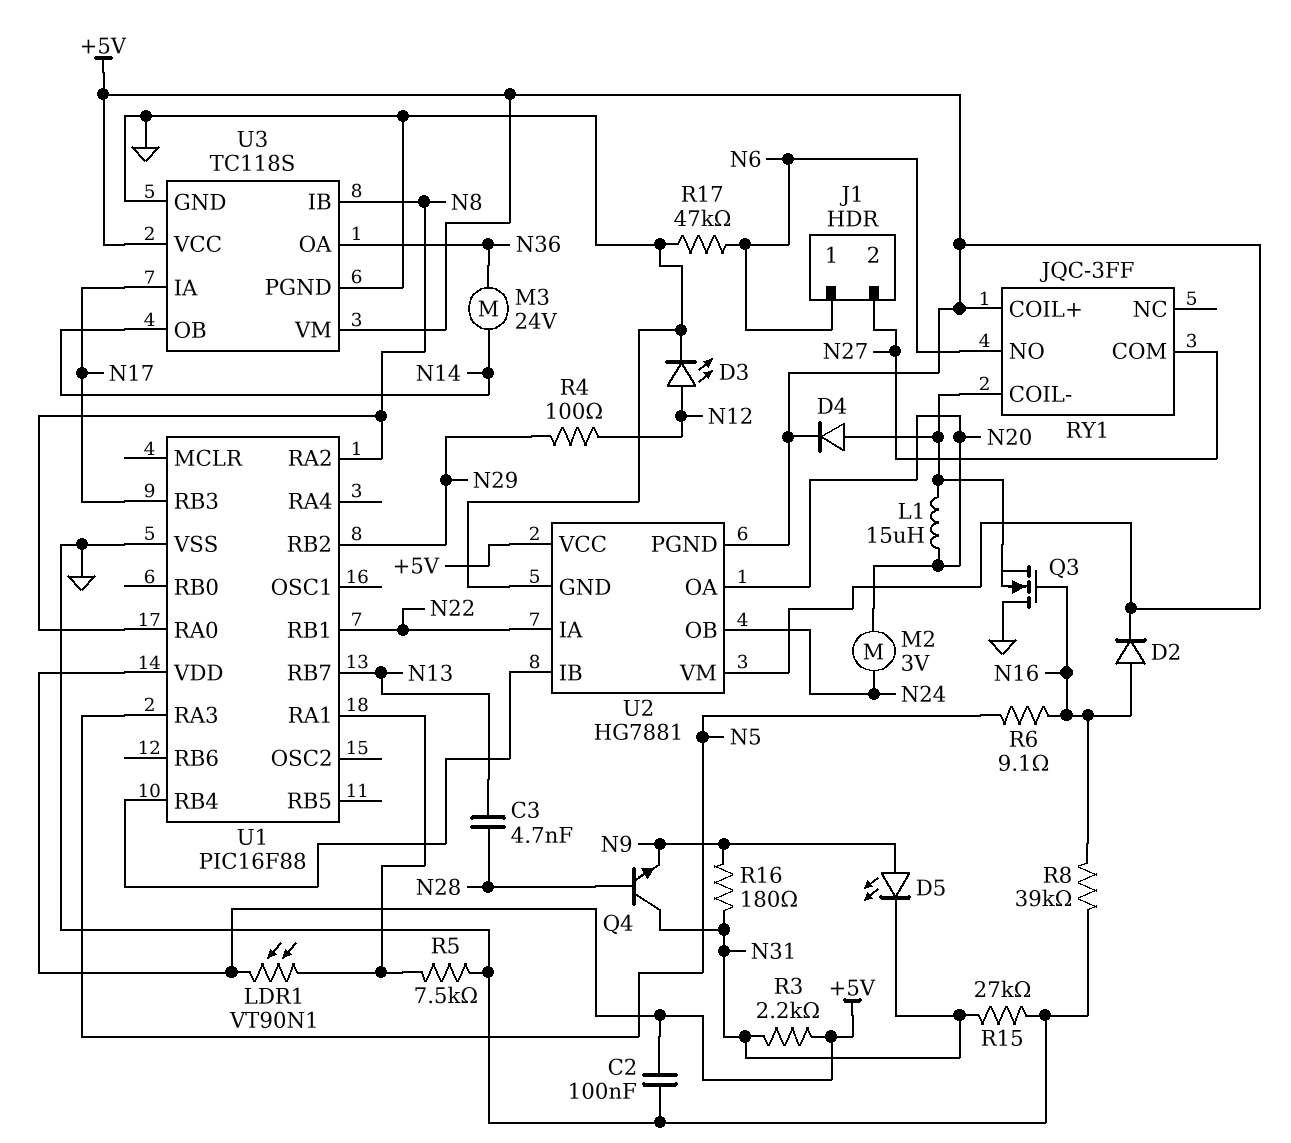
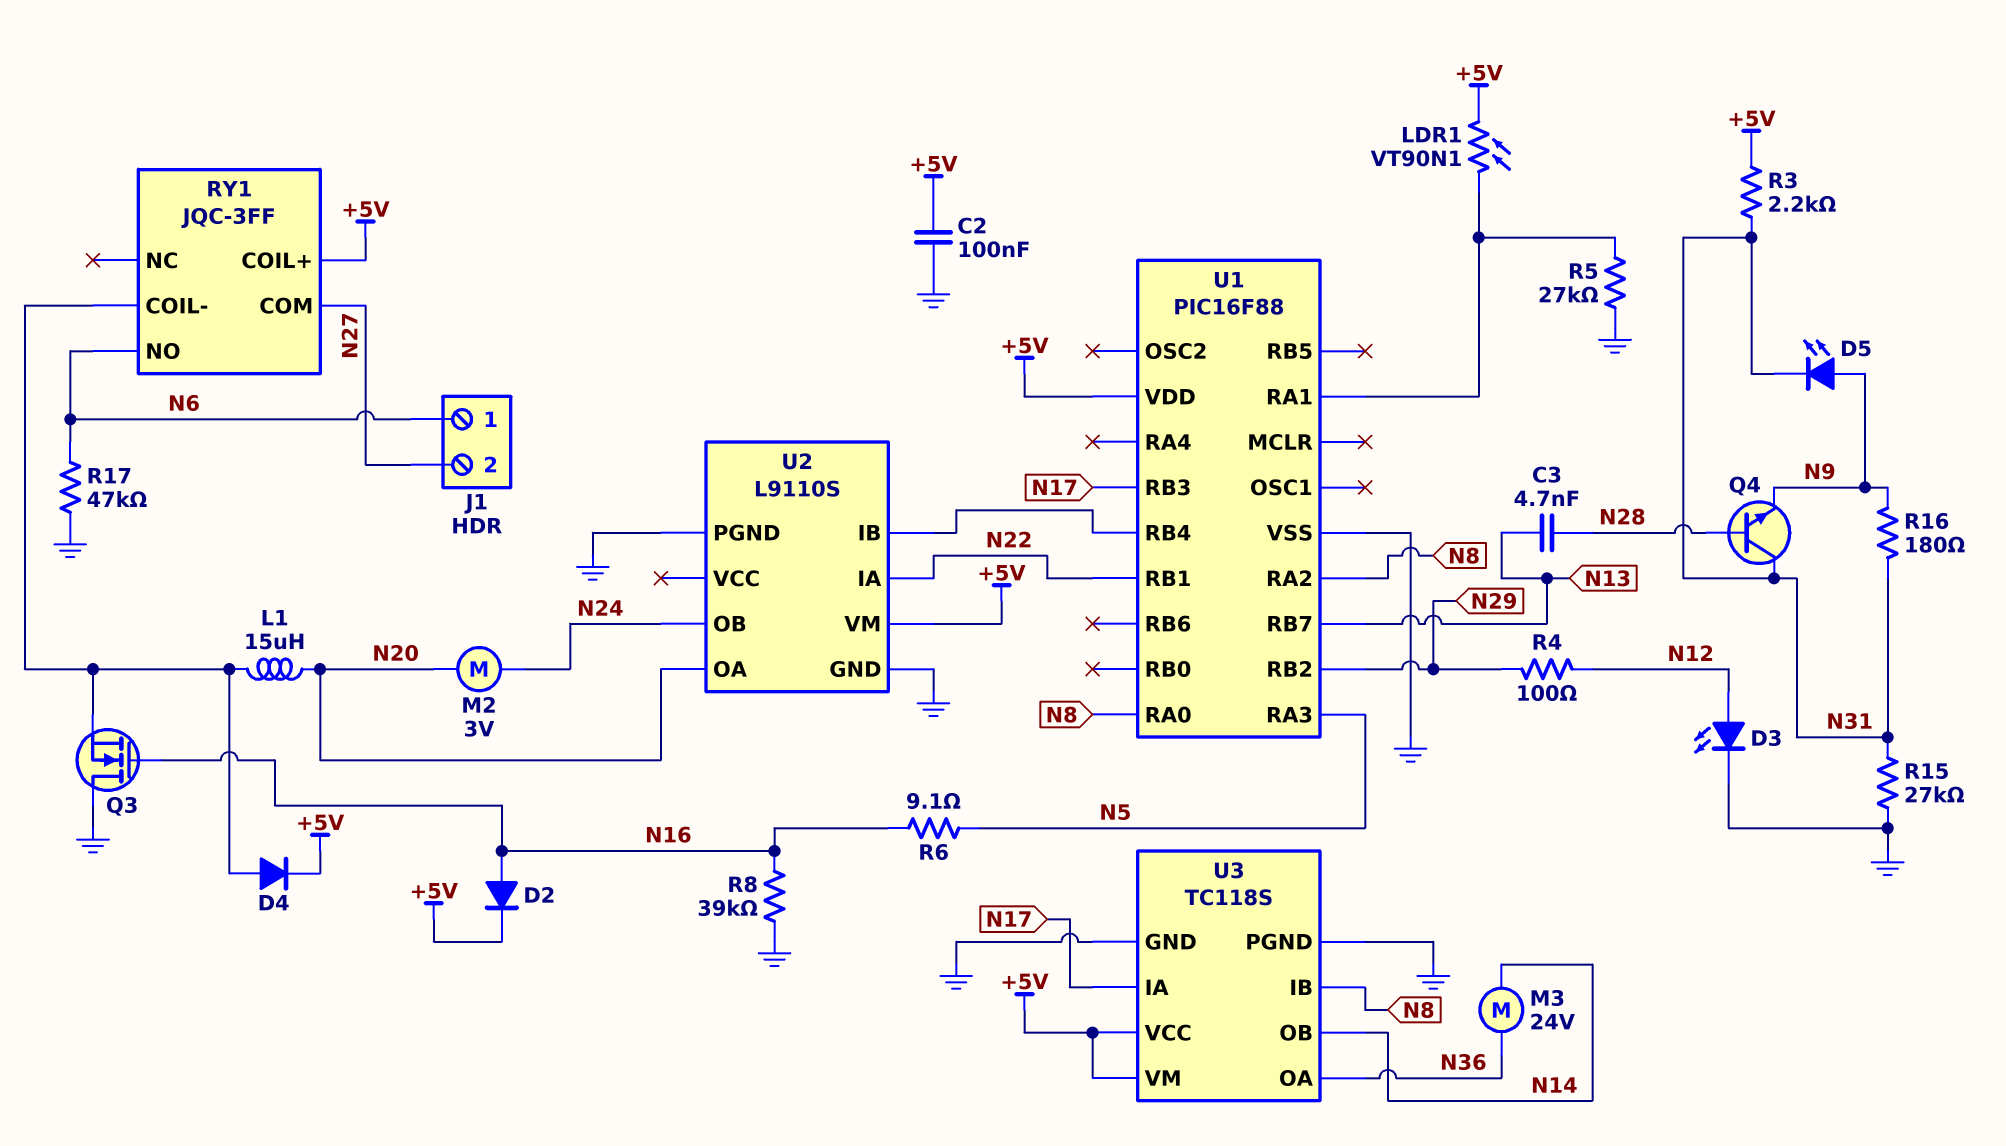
R5: 7.5k (GND, U1/RA1) -> 27k (GND, U1/RA1)
U2: HG7881 -> L9110S
U2 pin PGND: +5V -> GND
U2 pin VCC: +5V -> none

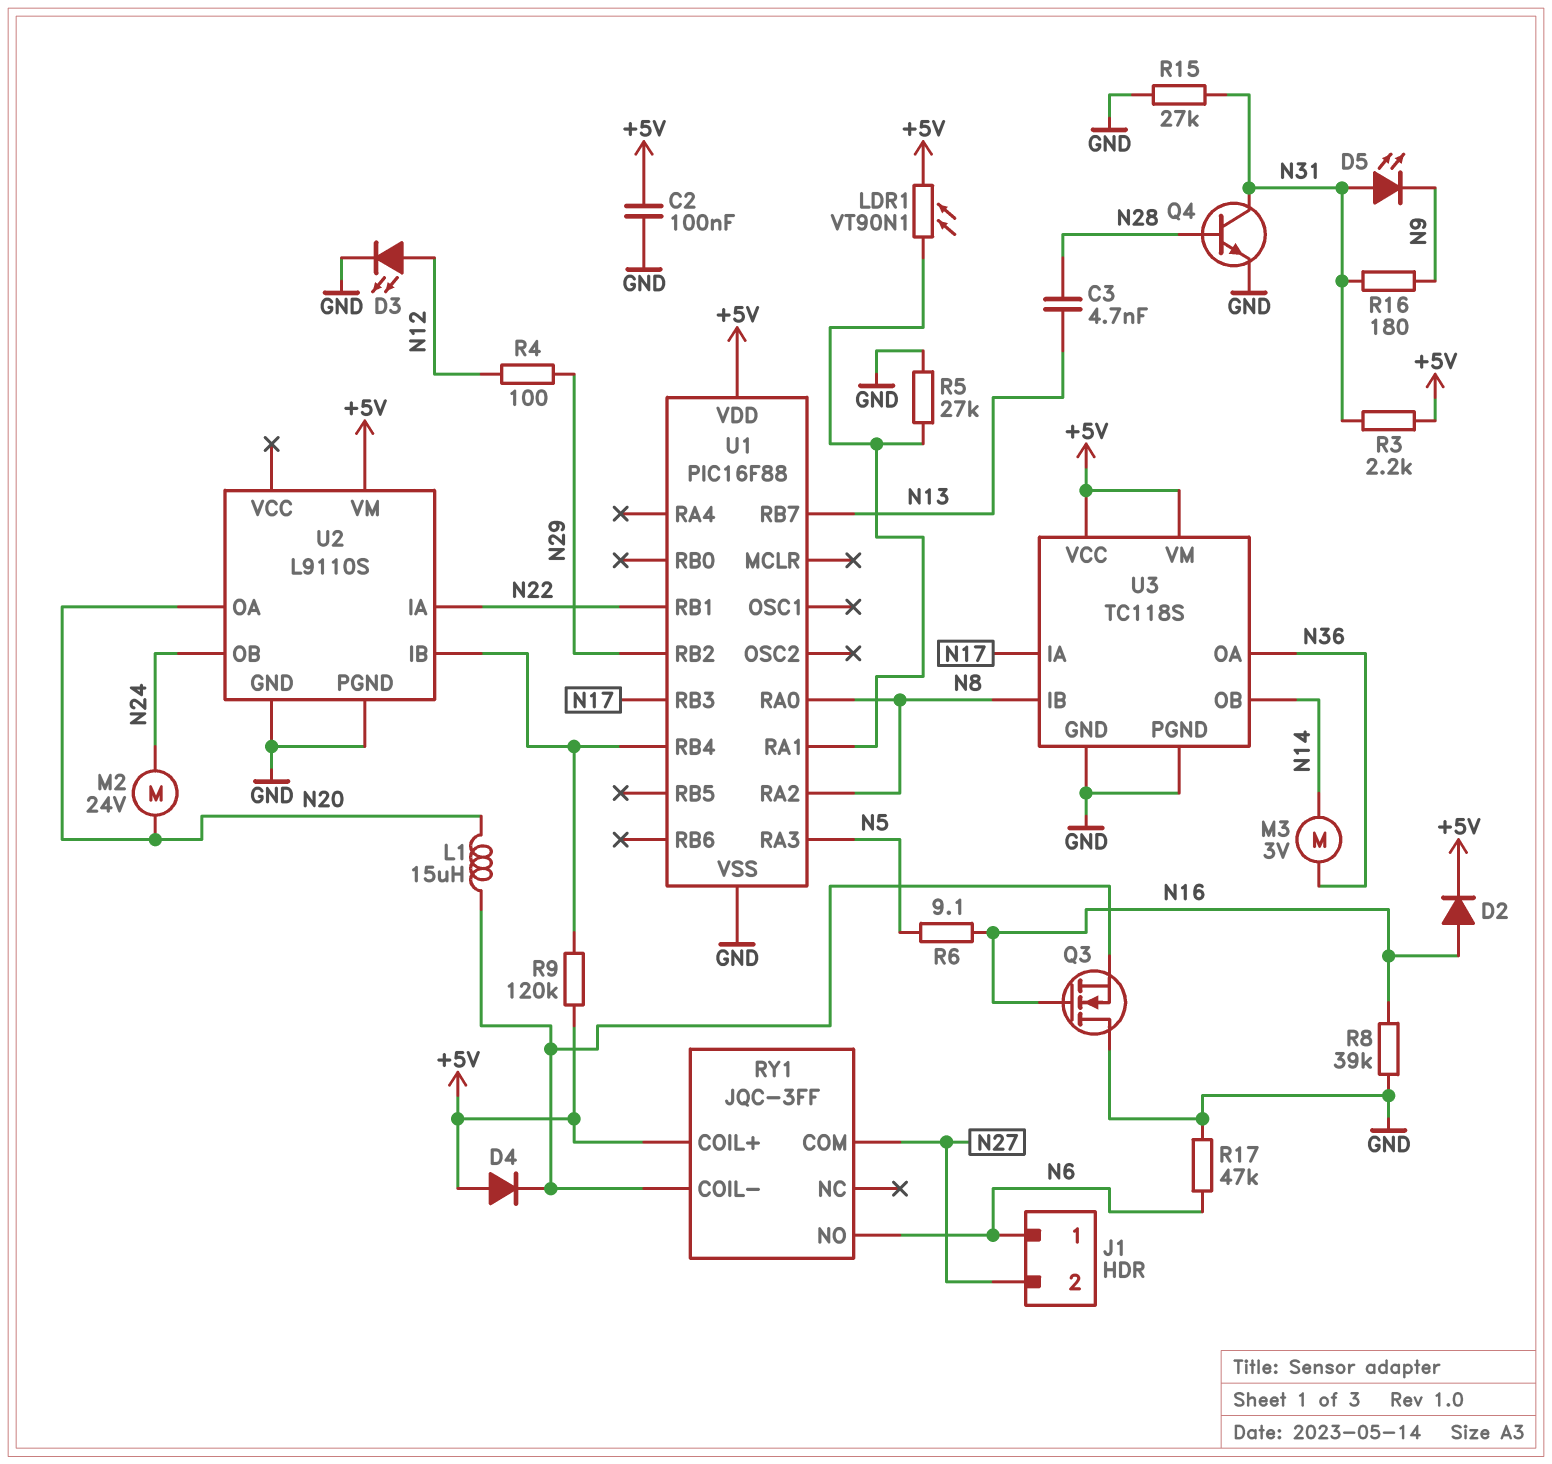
D4: diode (A RY1/COIL-, K +5V) -> diode (A +5V, K RY1/COIL-)
D5: LED (A N9, K N31) -> LED (A N31, K N9)
M2: motor 3V (N20, N24) -> motor 24V (N20, N24)
M3: motor 24V (N14, N36) -> motor 3V (N14, N36)
Q4: NPN (B N28, C N31, E N9) -> NPN (B N28, C N31, E GND)
R9: none -> 120k (+5V, U1/RB4)

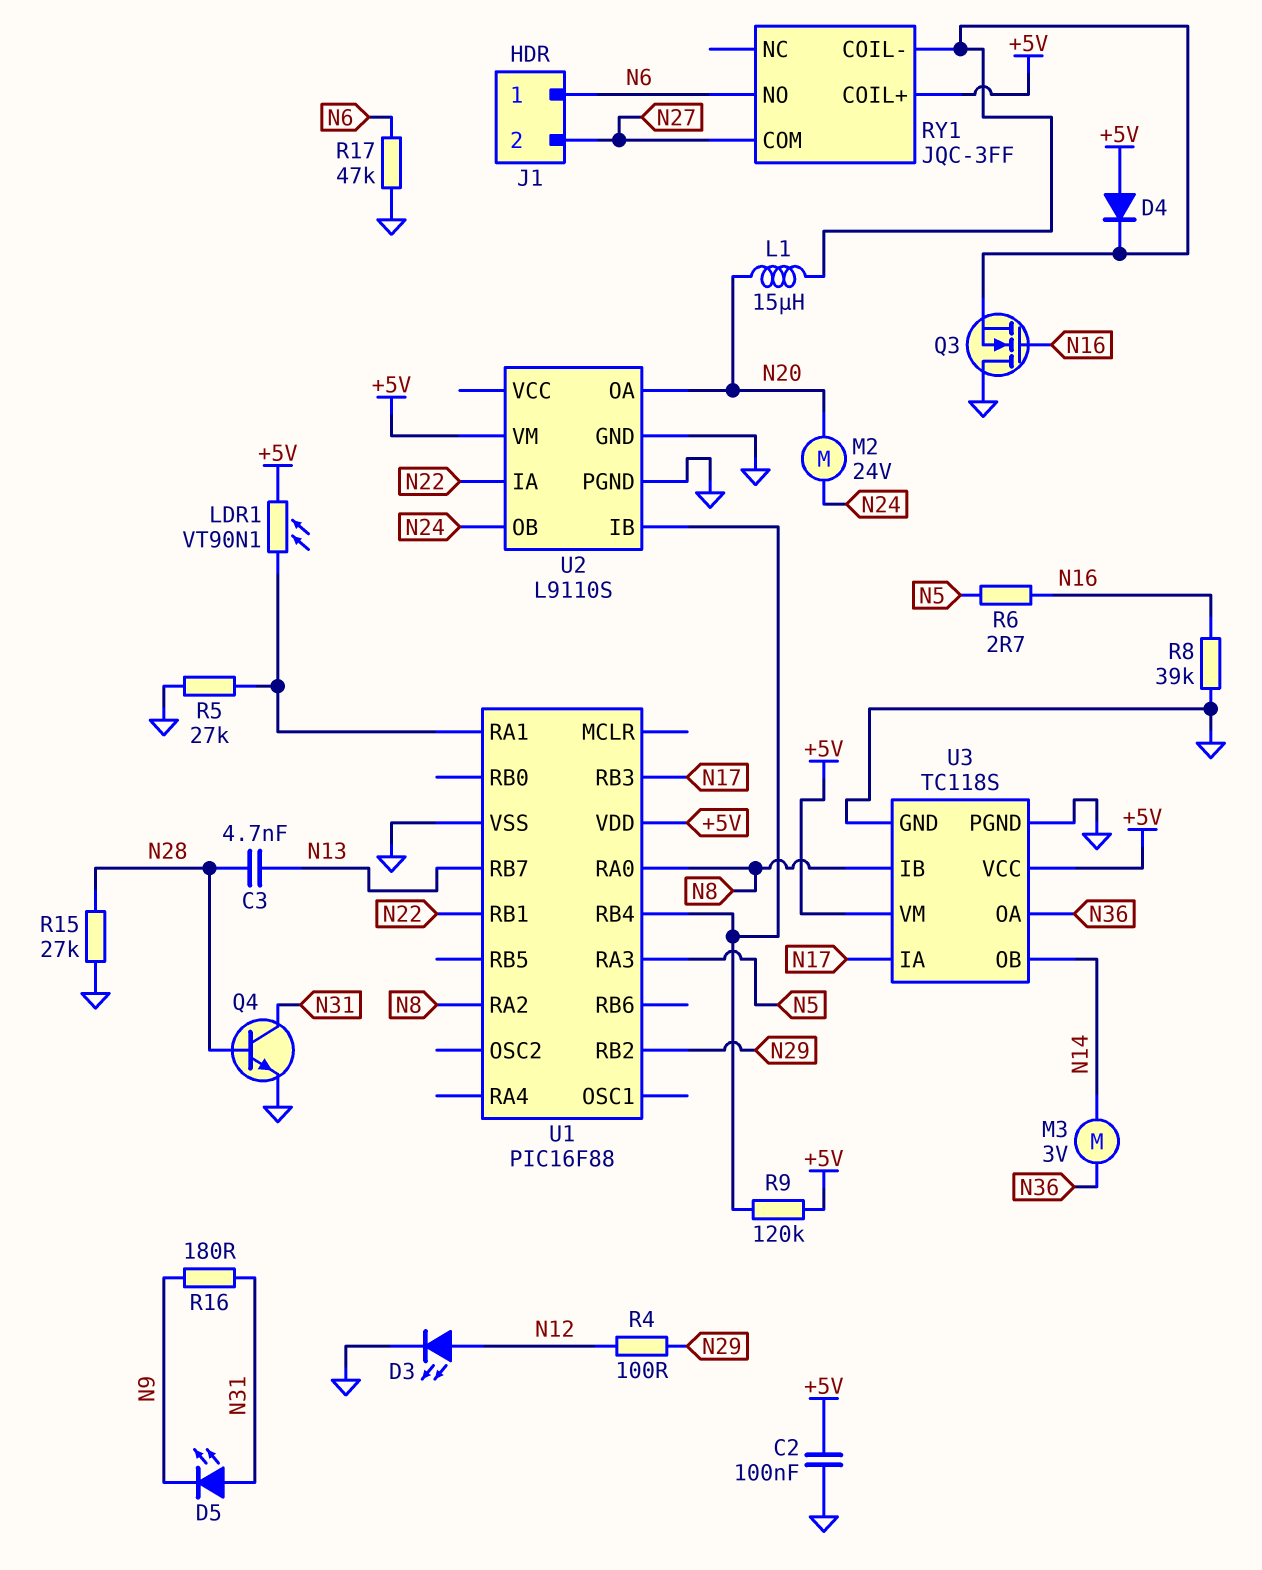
D2: diode (A N16, K +5V) -> none
R3: 2.2k (+5V, N31) -> none
R6: 9.1 (N5, N16) -> 2.7 (N5, N16)
R15: 27k (GND, N31) -> 27k (GND, N28)

